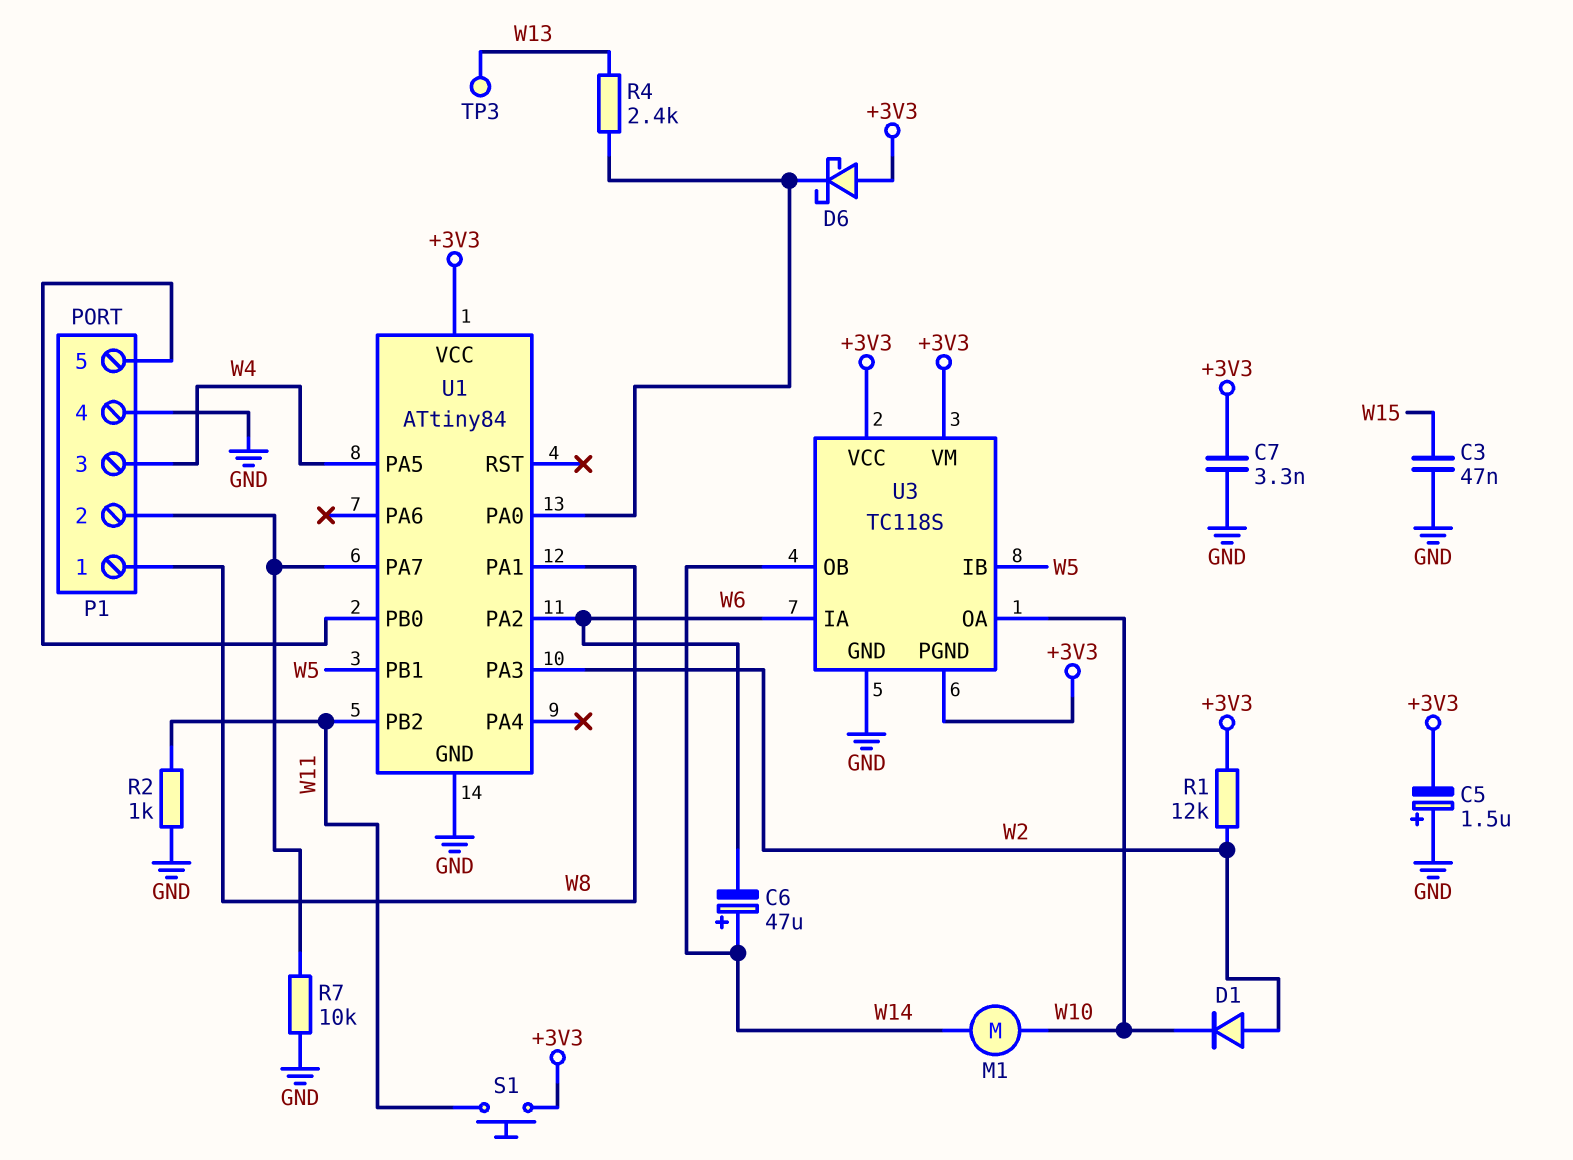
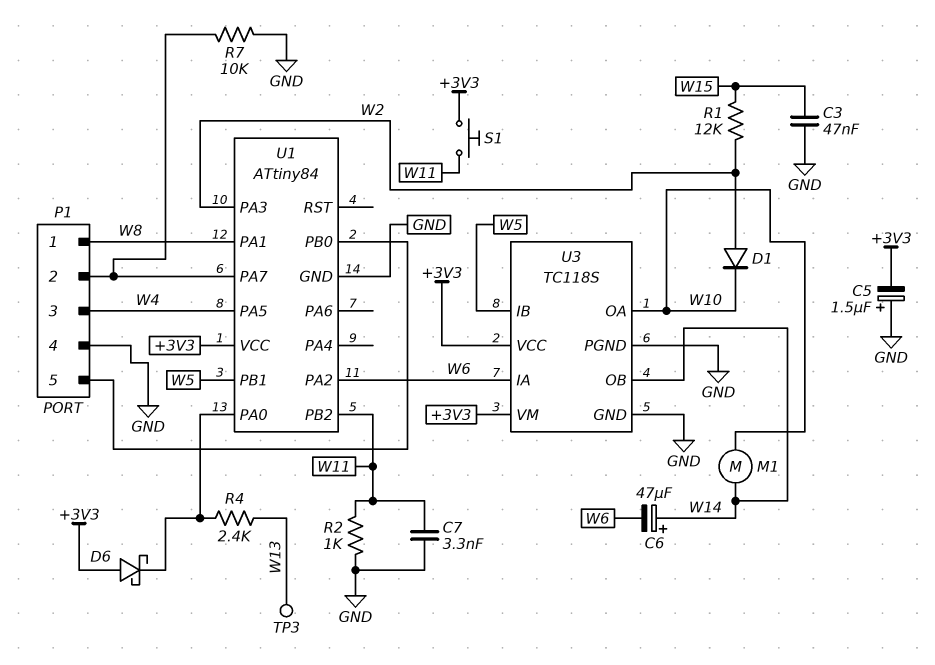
C7: 3.3nF (+3V3, GND) -> 3.3nF (GND, W11)
R1: 12k (+3V3, W2) -> 12k (W2, W15)
U3 pin PGND: +3V3 -> GND

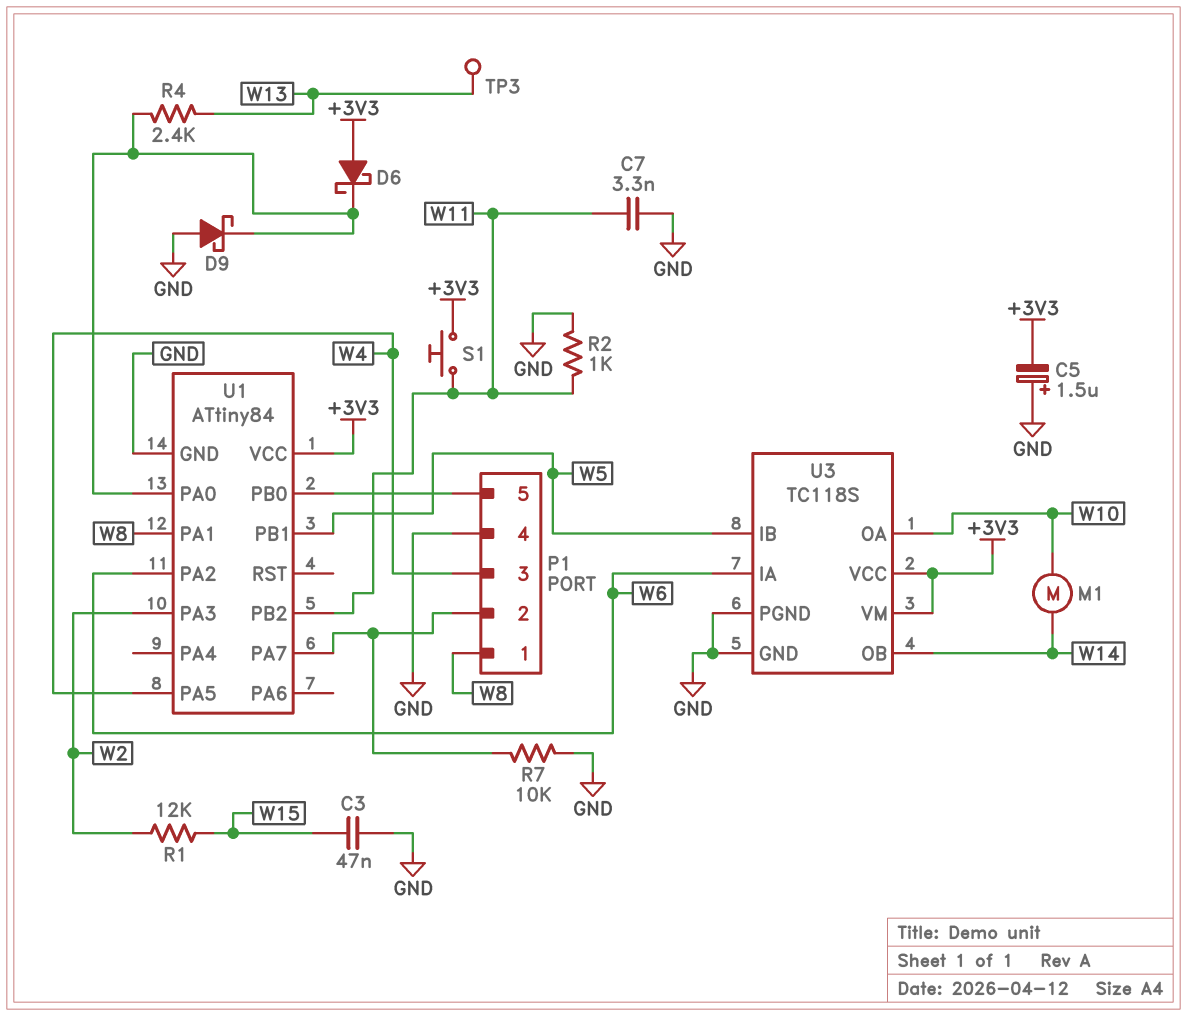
C6: 47uF (plus W14, minus W6) -> none
D1: diode (A W2, K W10) -> none
D9: none -> schottky (A GND, K U1/PA0)

